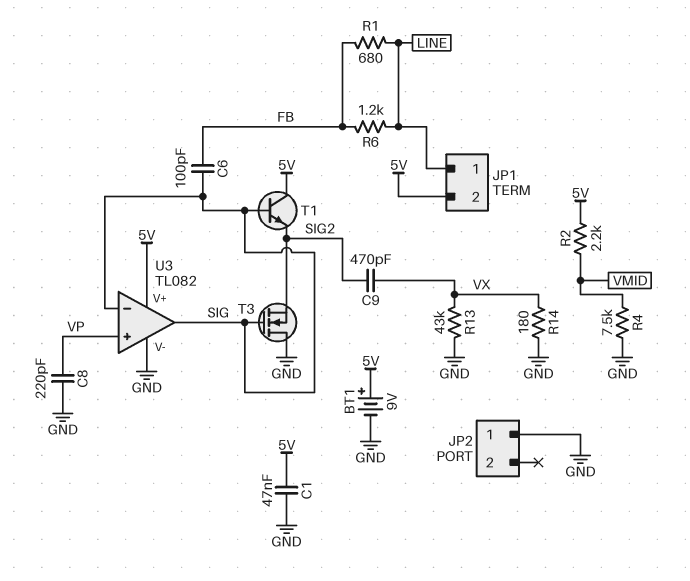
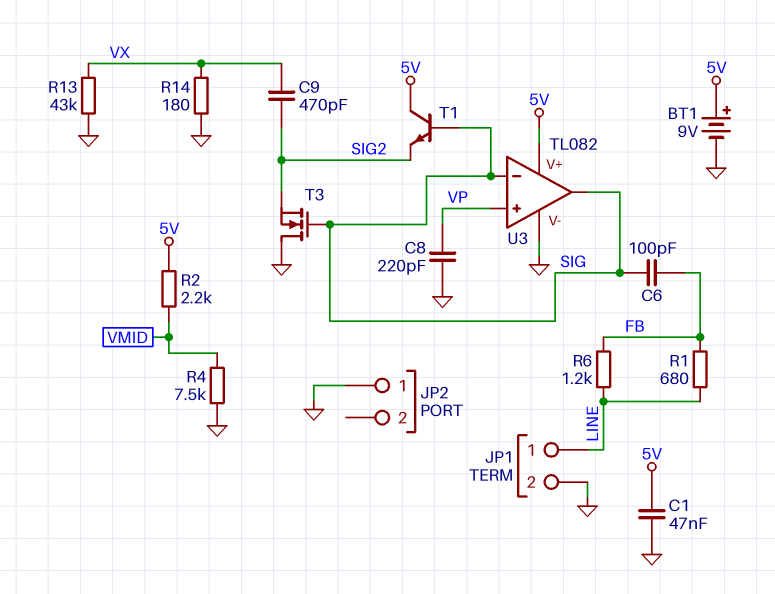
JP1 pin 2: 5V -> GND

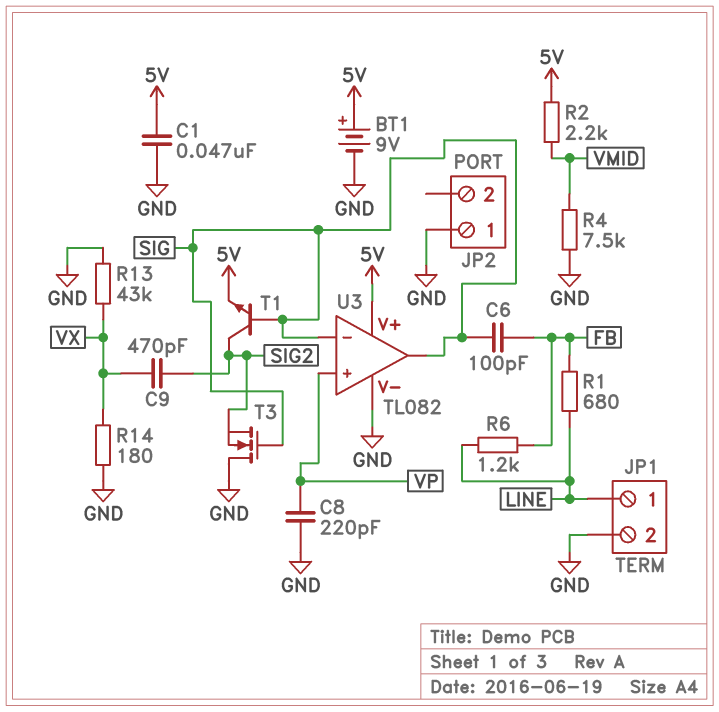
T1: NPN (B SIG, C 5V, E SIG2) -> NPN (B SIG, C SIG2, E 5V)

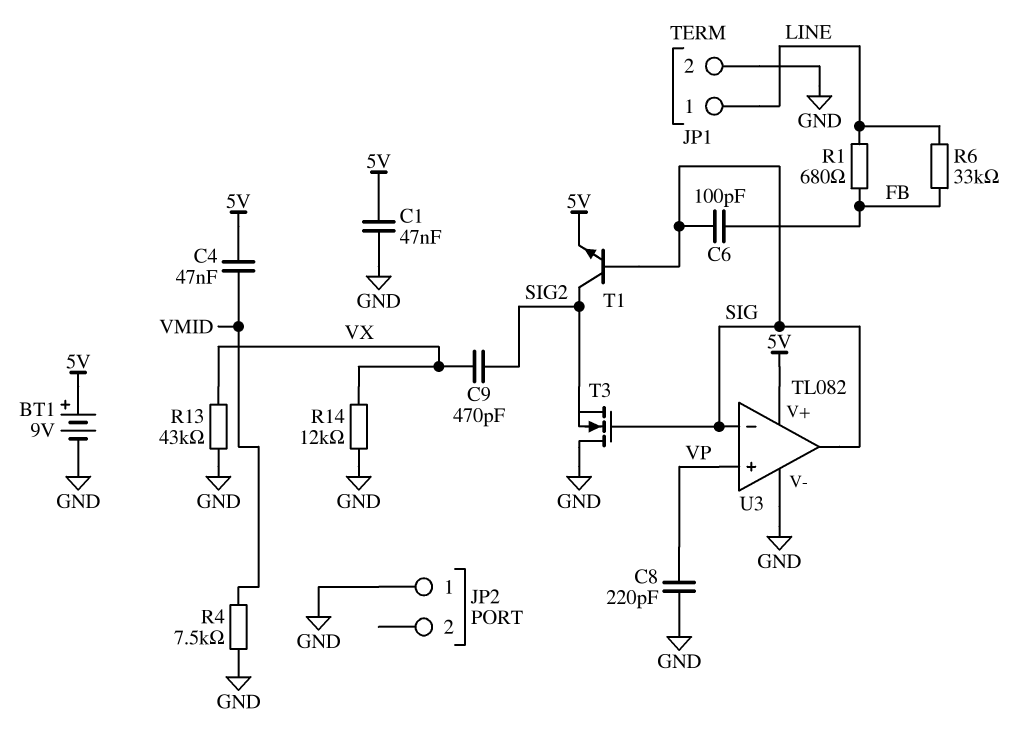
C4: none -> 47nF (5V, VMID)
R2: 2.2k (5V, VMID) -> none
R6: 1.2k (FB, LINE) -> 33k (FB, LINE)
R14: 180 (GND, VX) -> 12k (GND, VX)

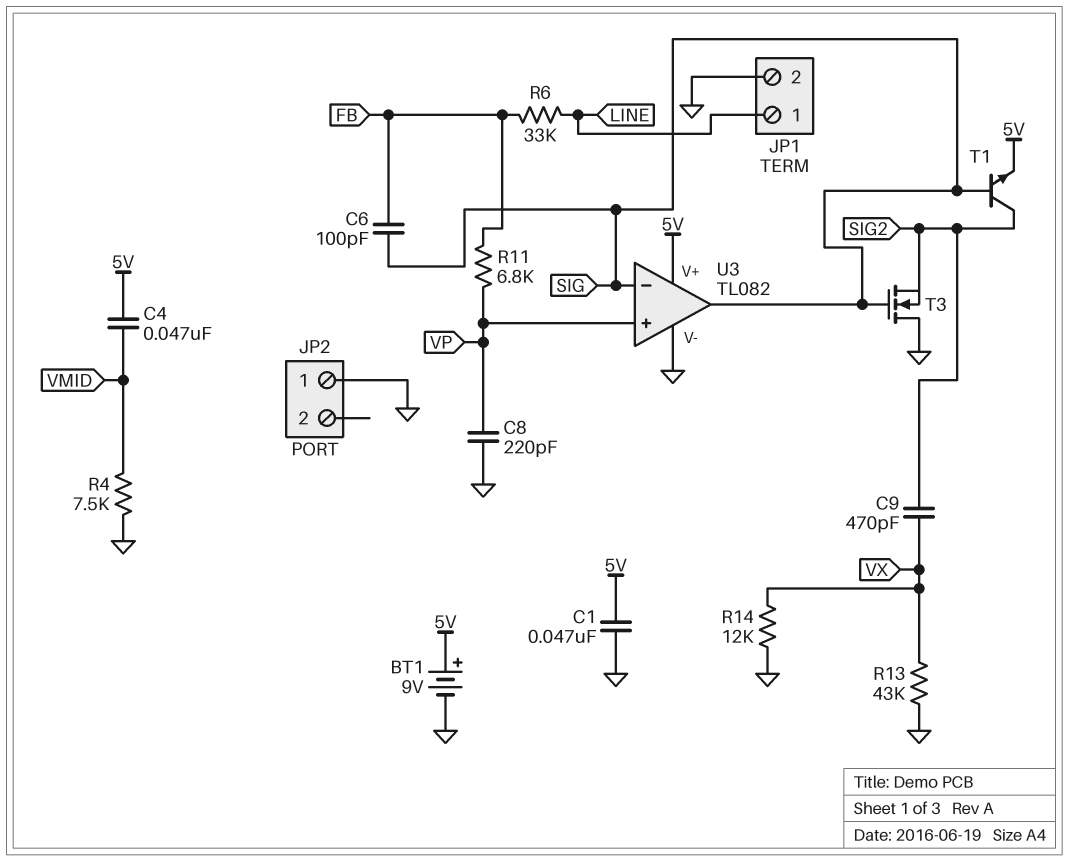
R1: 680 (FB, LINE) -> none
R11: none -> 6.8k (FB, VP)

